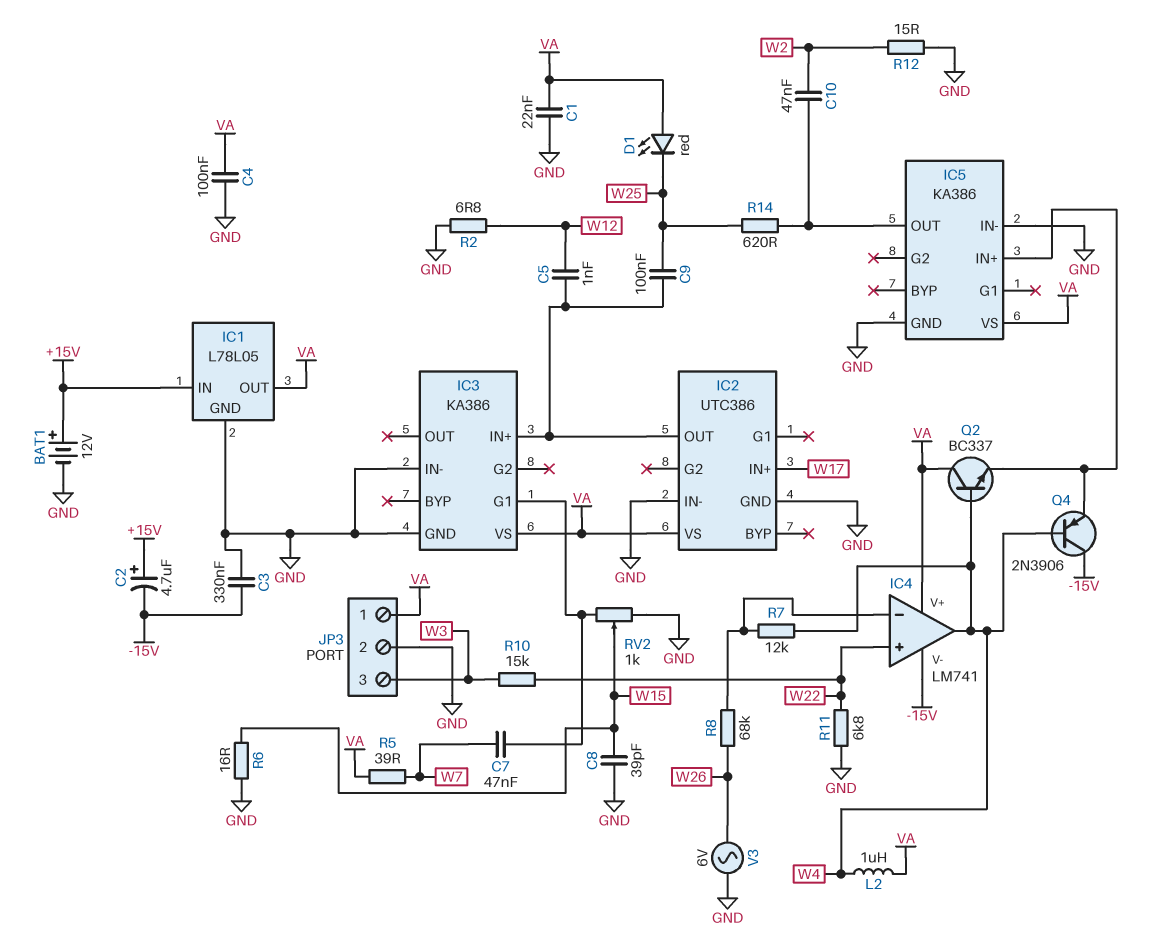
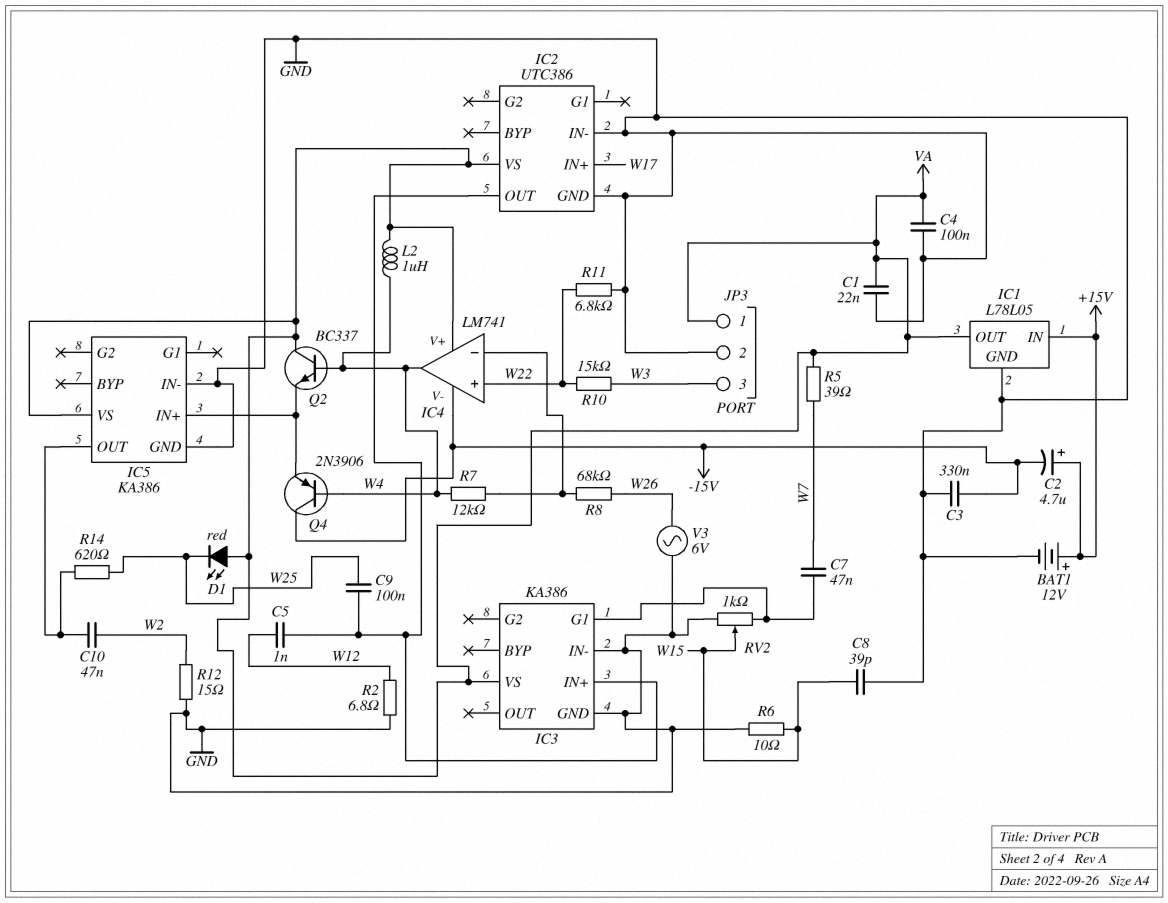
R6: 16 (GND, W15) -> 10 (GND, W15)

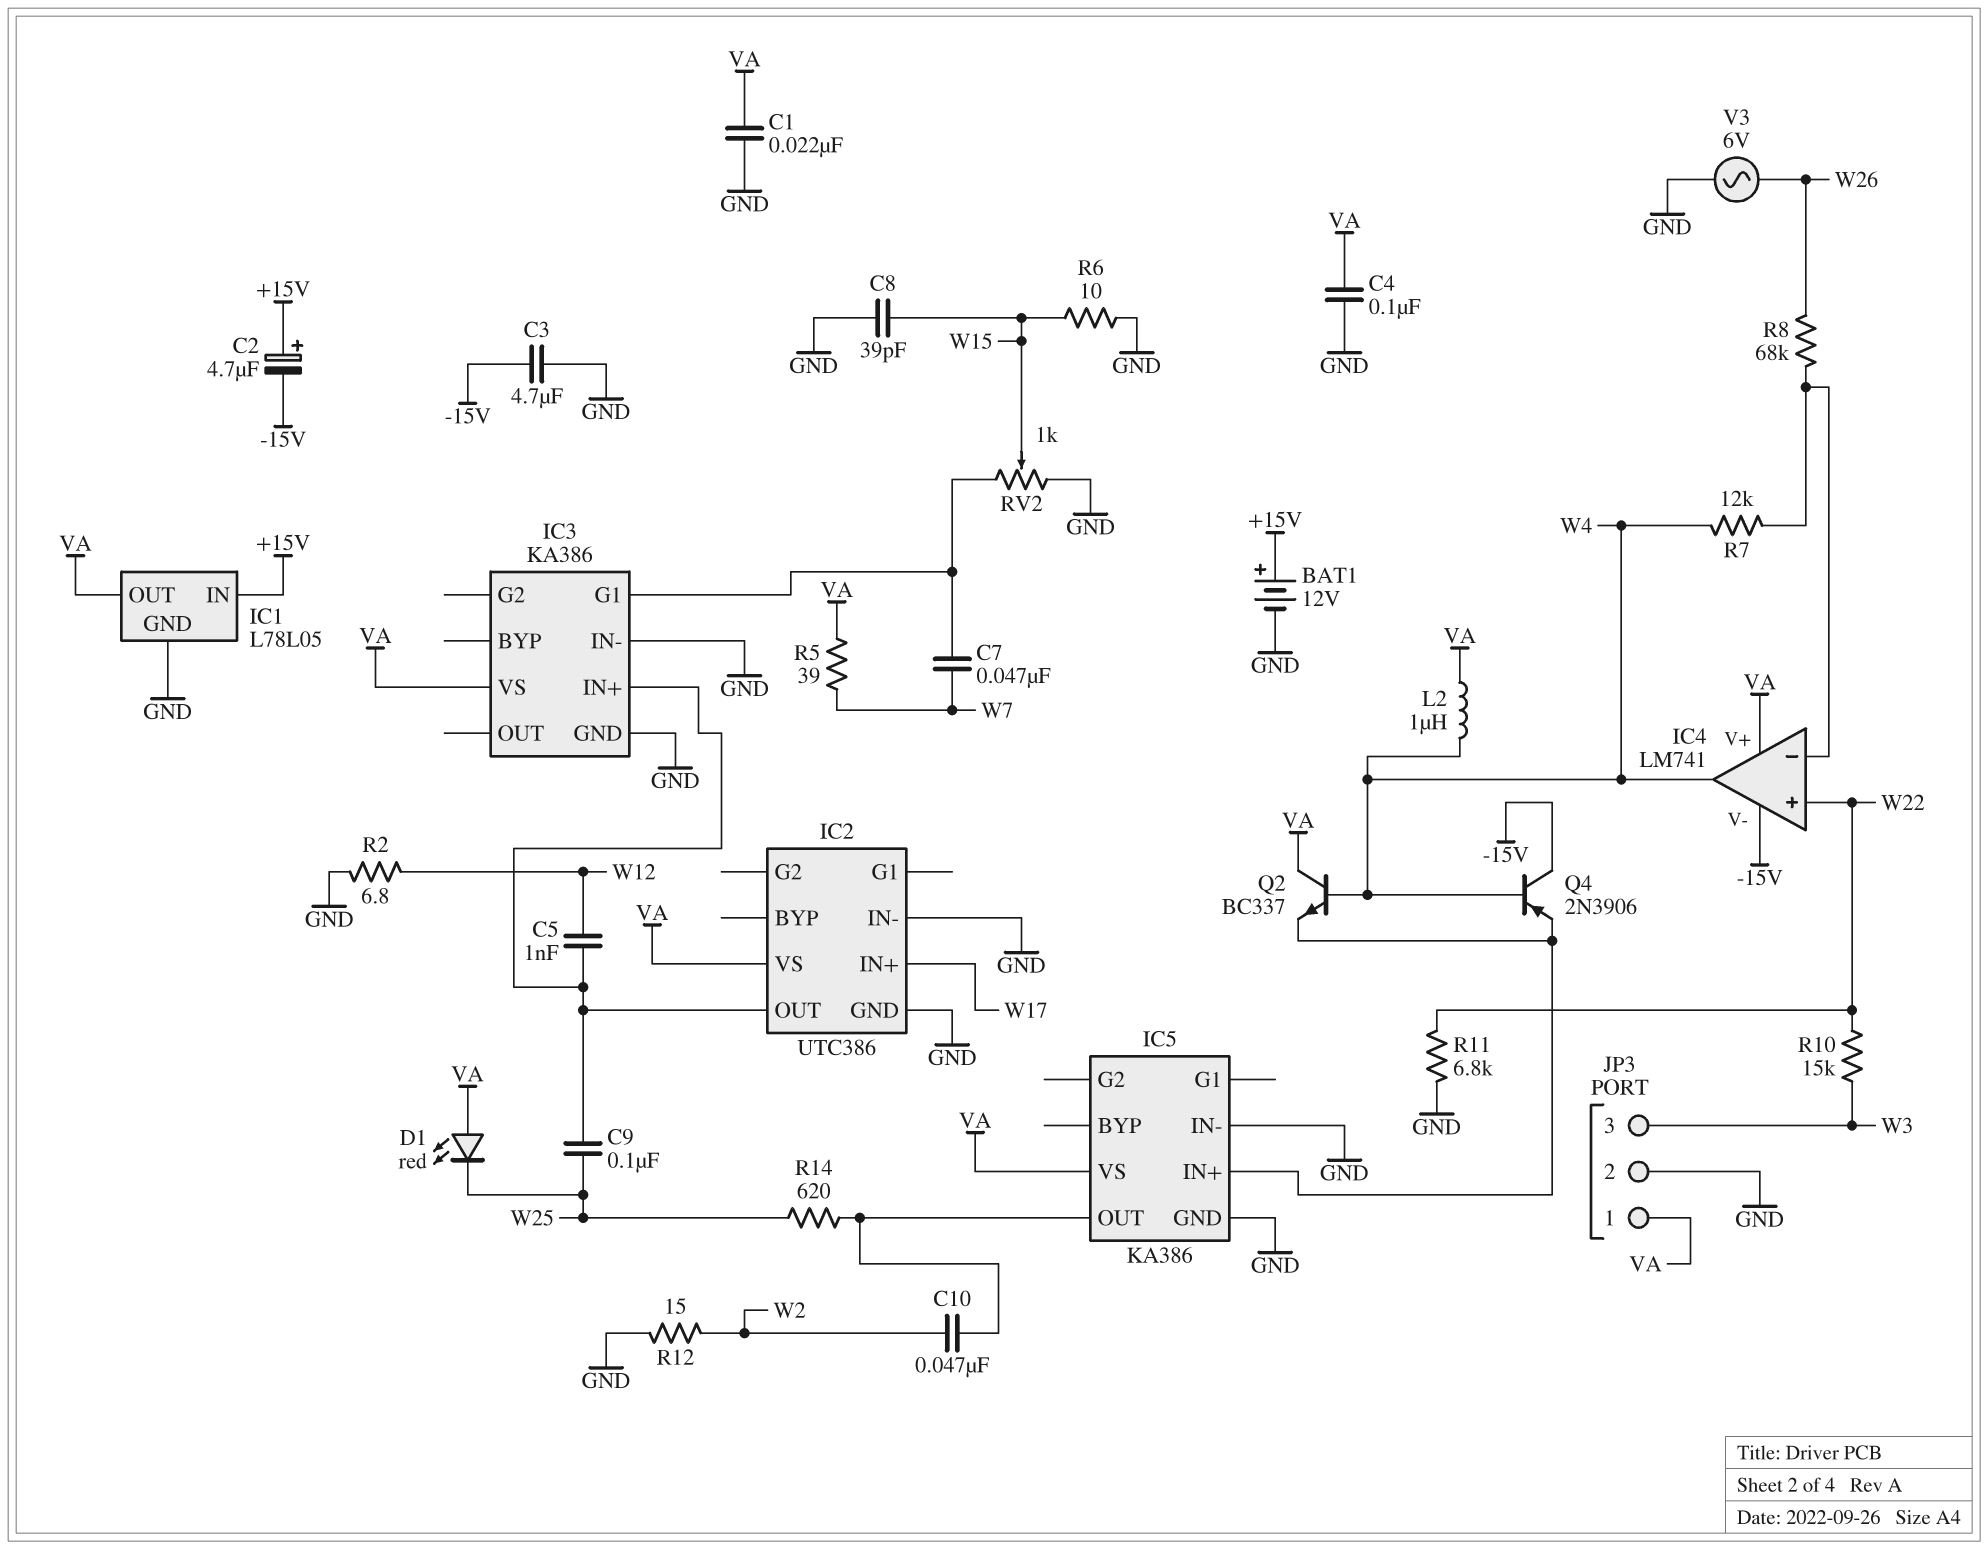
C3: 330nF (-15V, GND) -> 4.7uF (-15V, GND)

